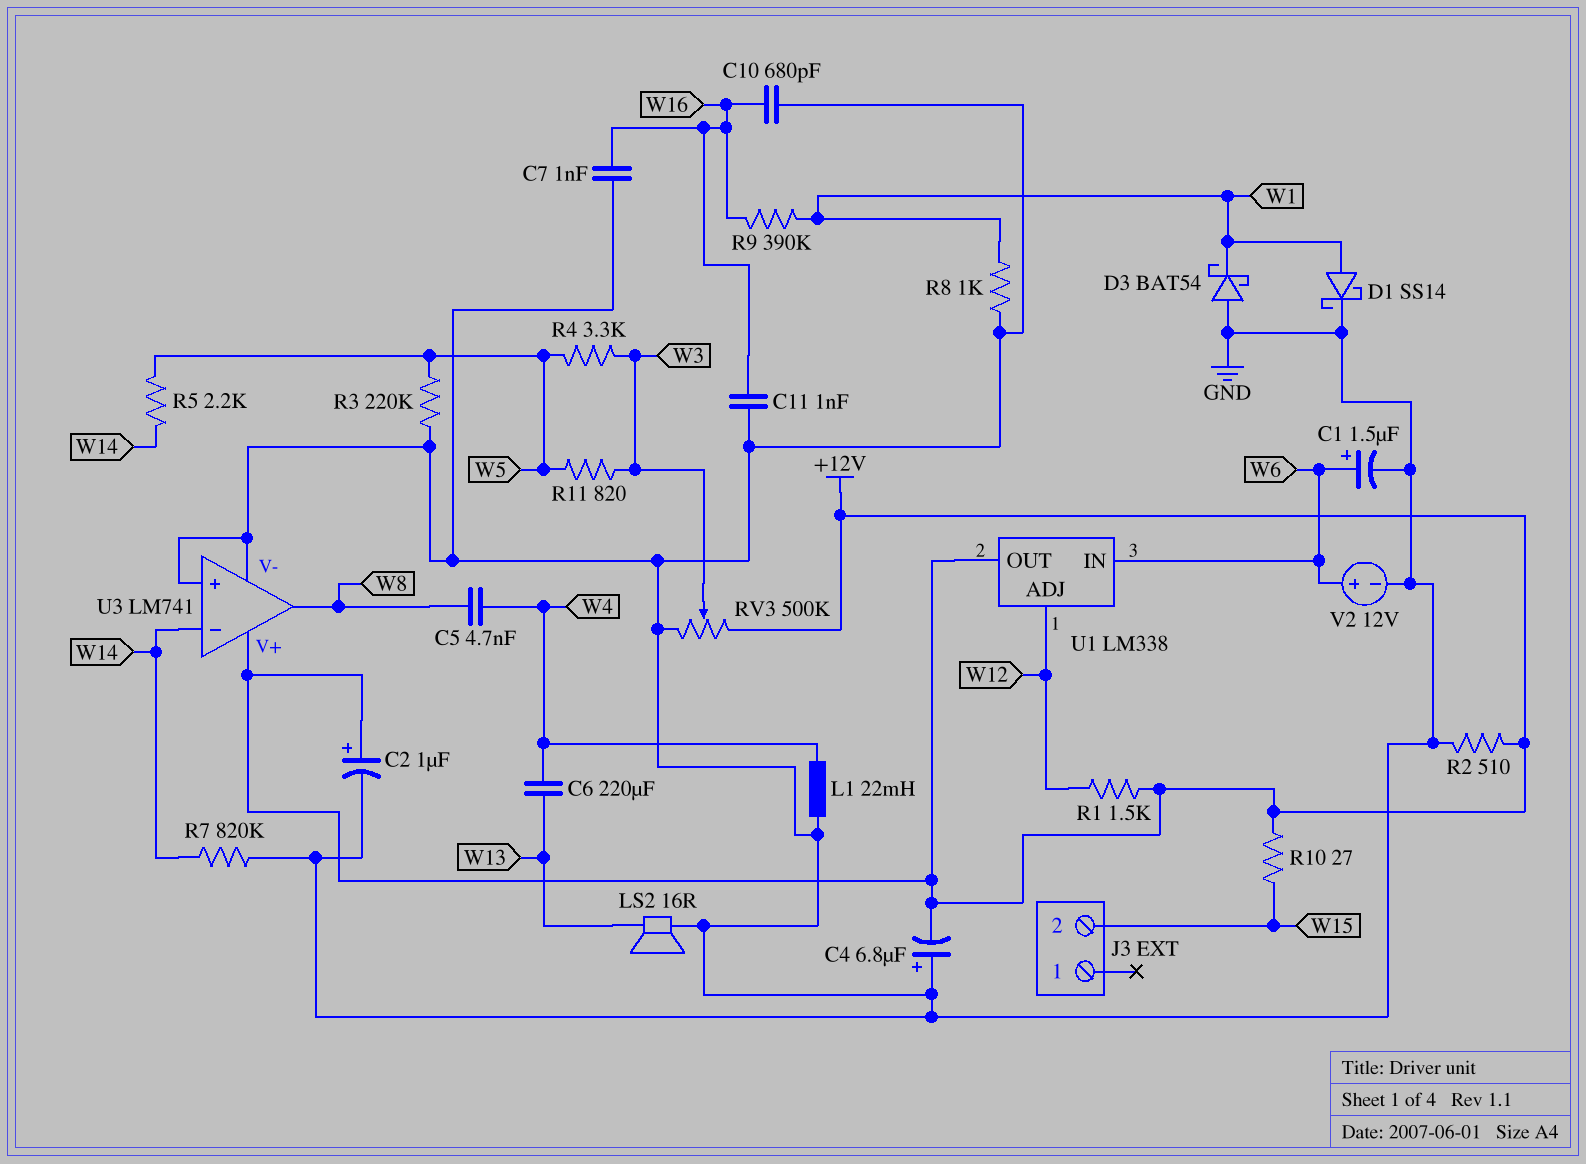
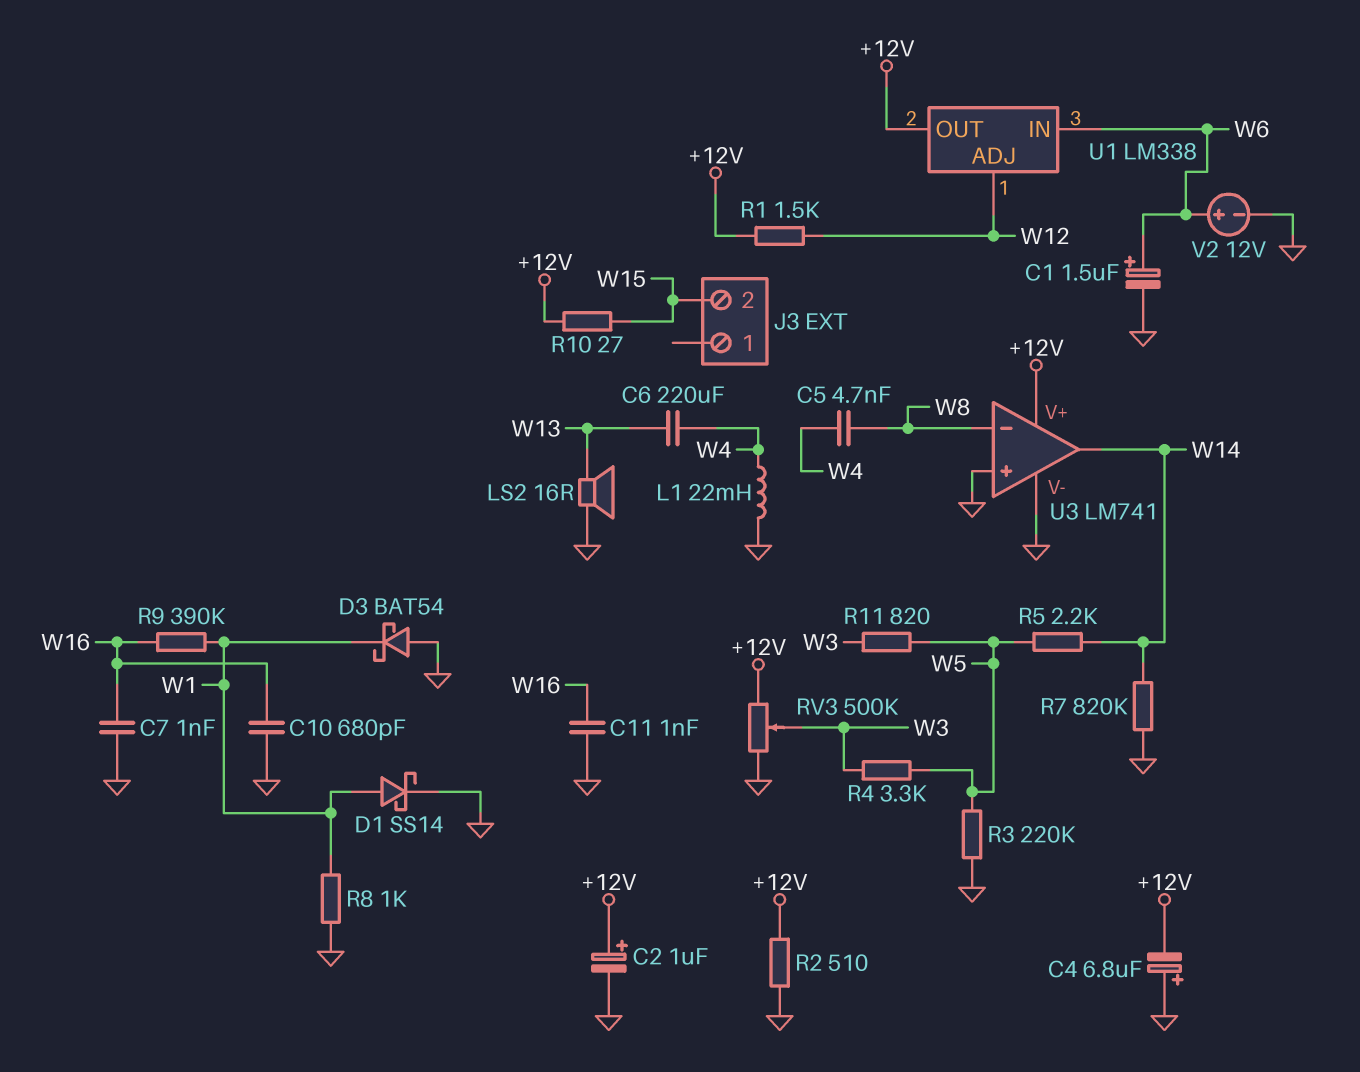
U3 pin in-: W14 -> W8
U3 pin out: W8 -> W14

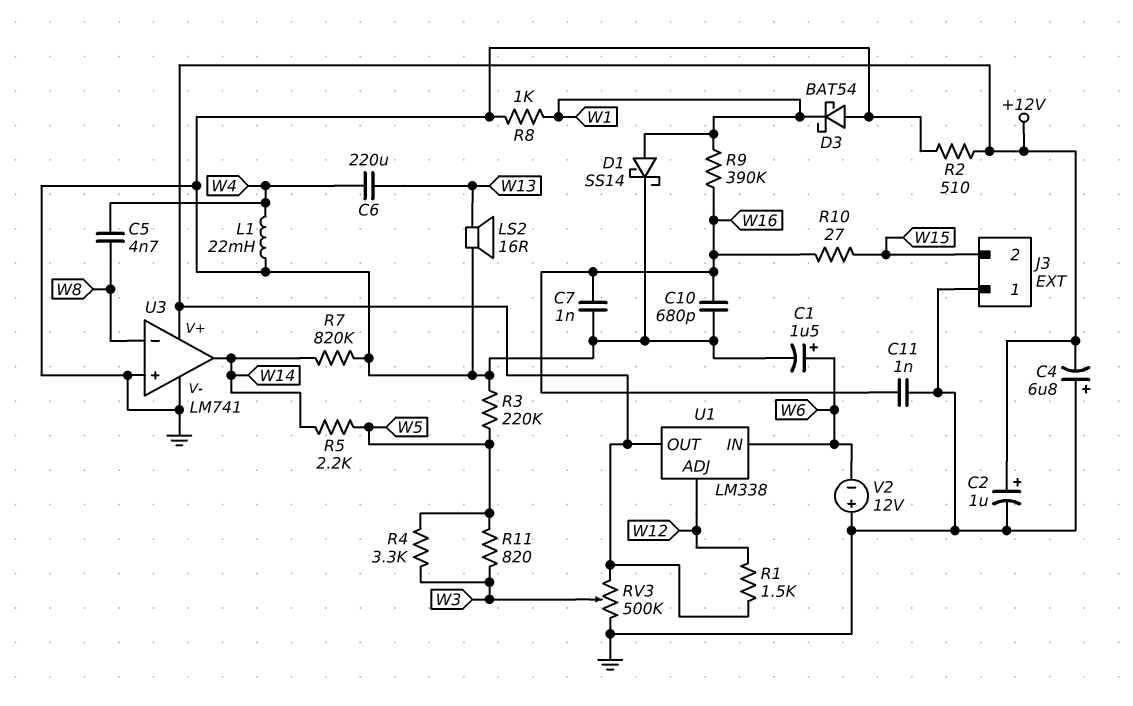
J3 pin 1: none -> GND
R10: 27 (+12V, W15) -> 27 (W15, W16)
V2: 12V (plus W6, minus GND) -> 12V (plus GND, minus W6)

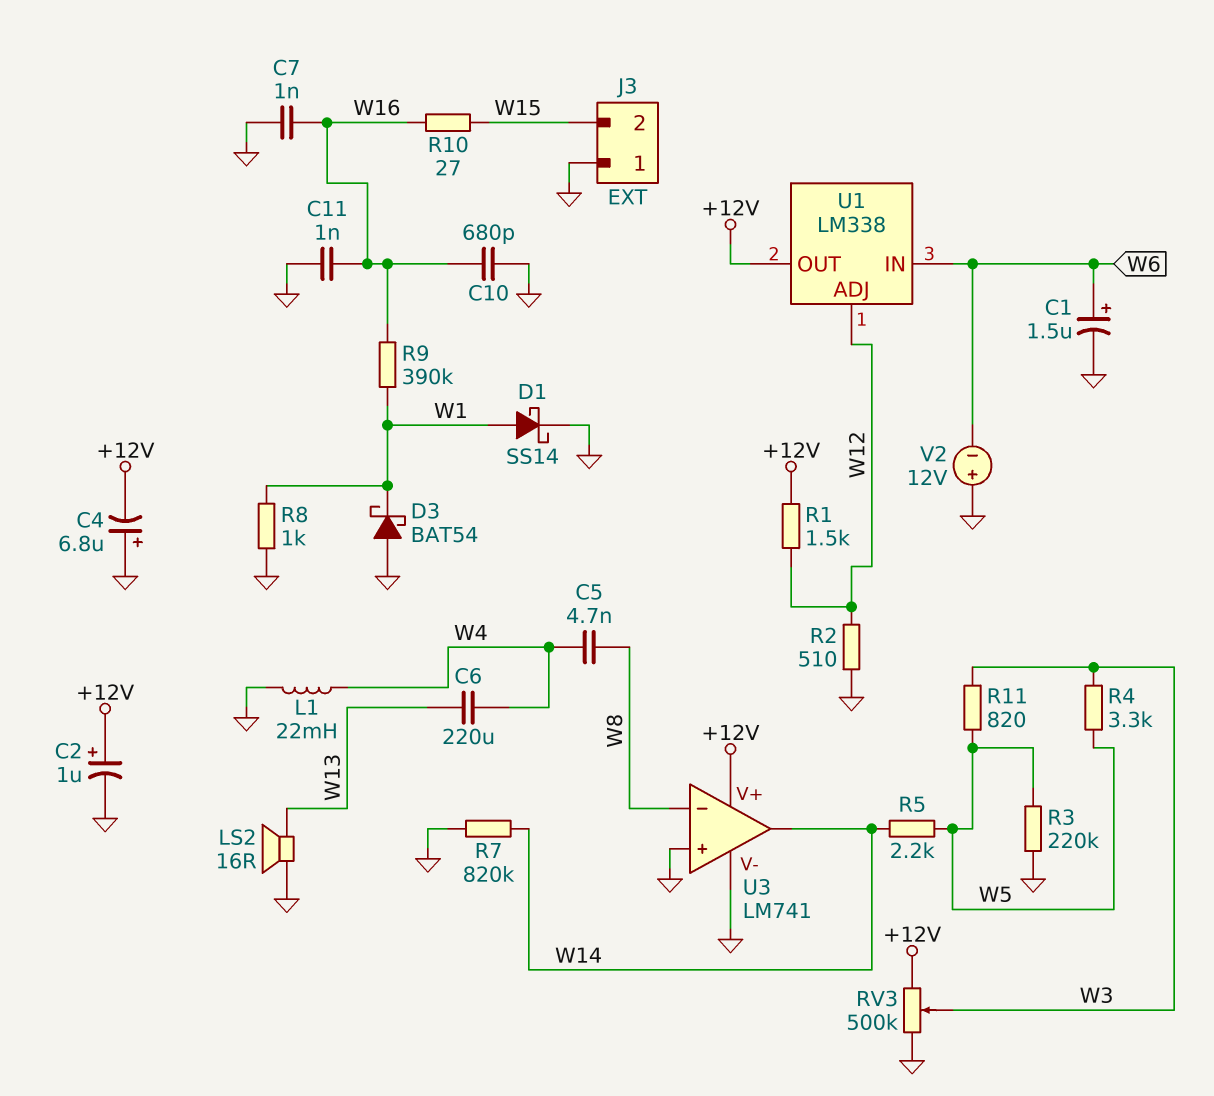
R2: 510 (+12V, GND) -> 510 (GND, W12)

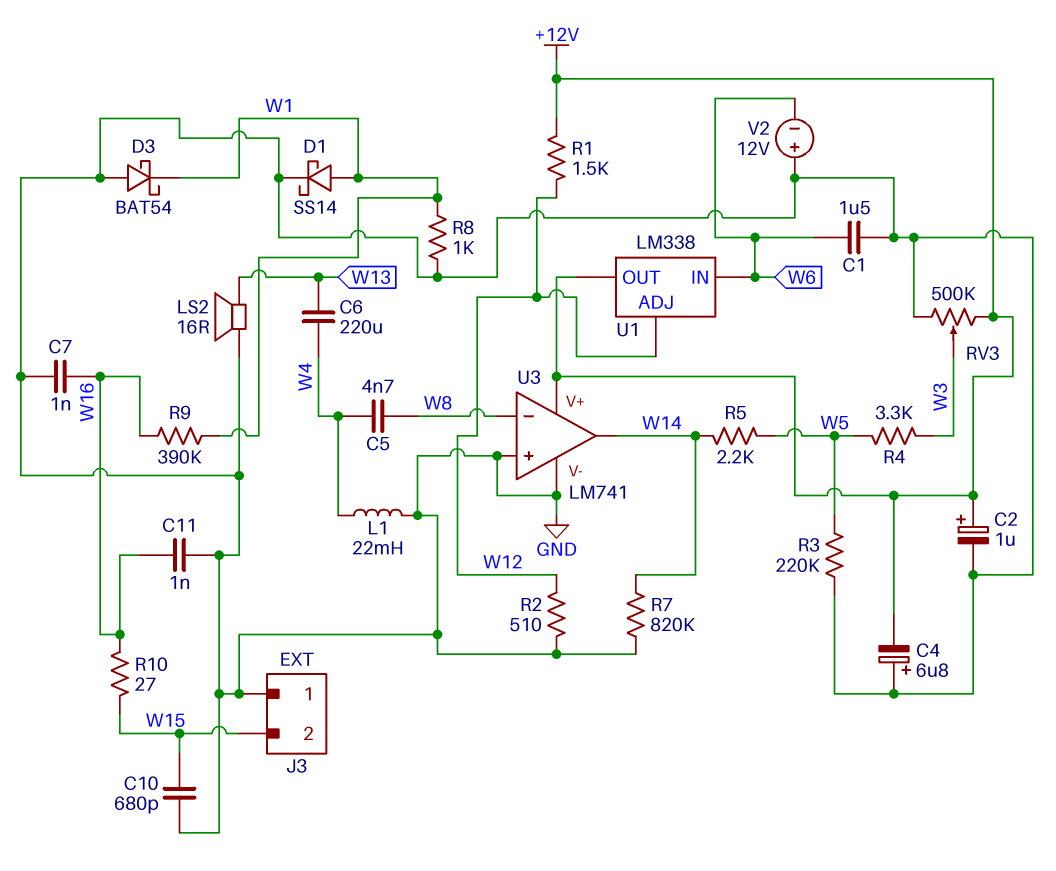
C1: 1.5uF (plus W6, minus GND) -> 1.5uF (GND, W6)
C10: 680pF (GND, W16) -> 680pF (GND, W15)
R11: 820 (W3, W5) -> none

